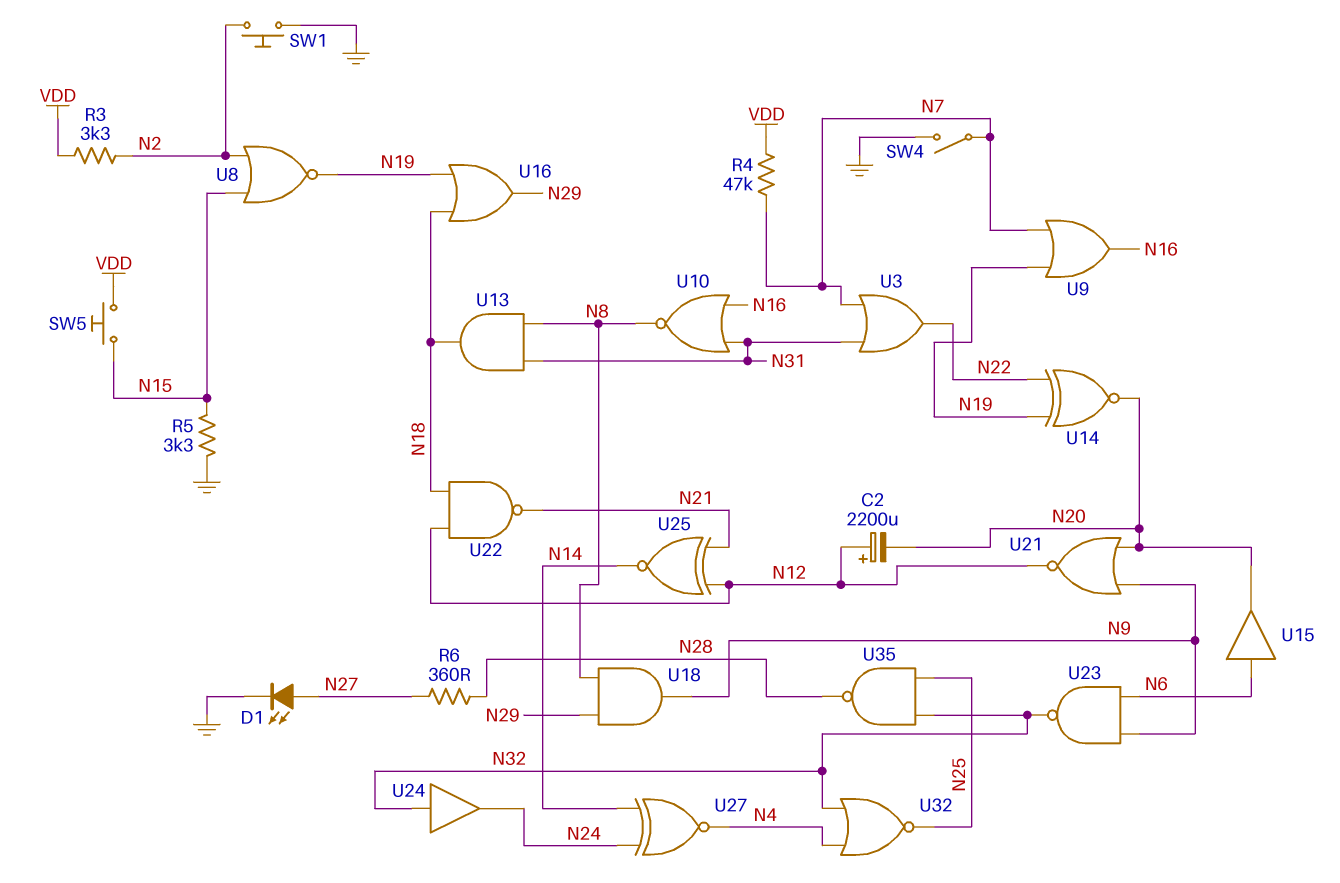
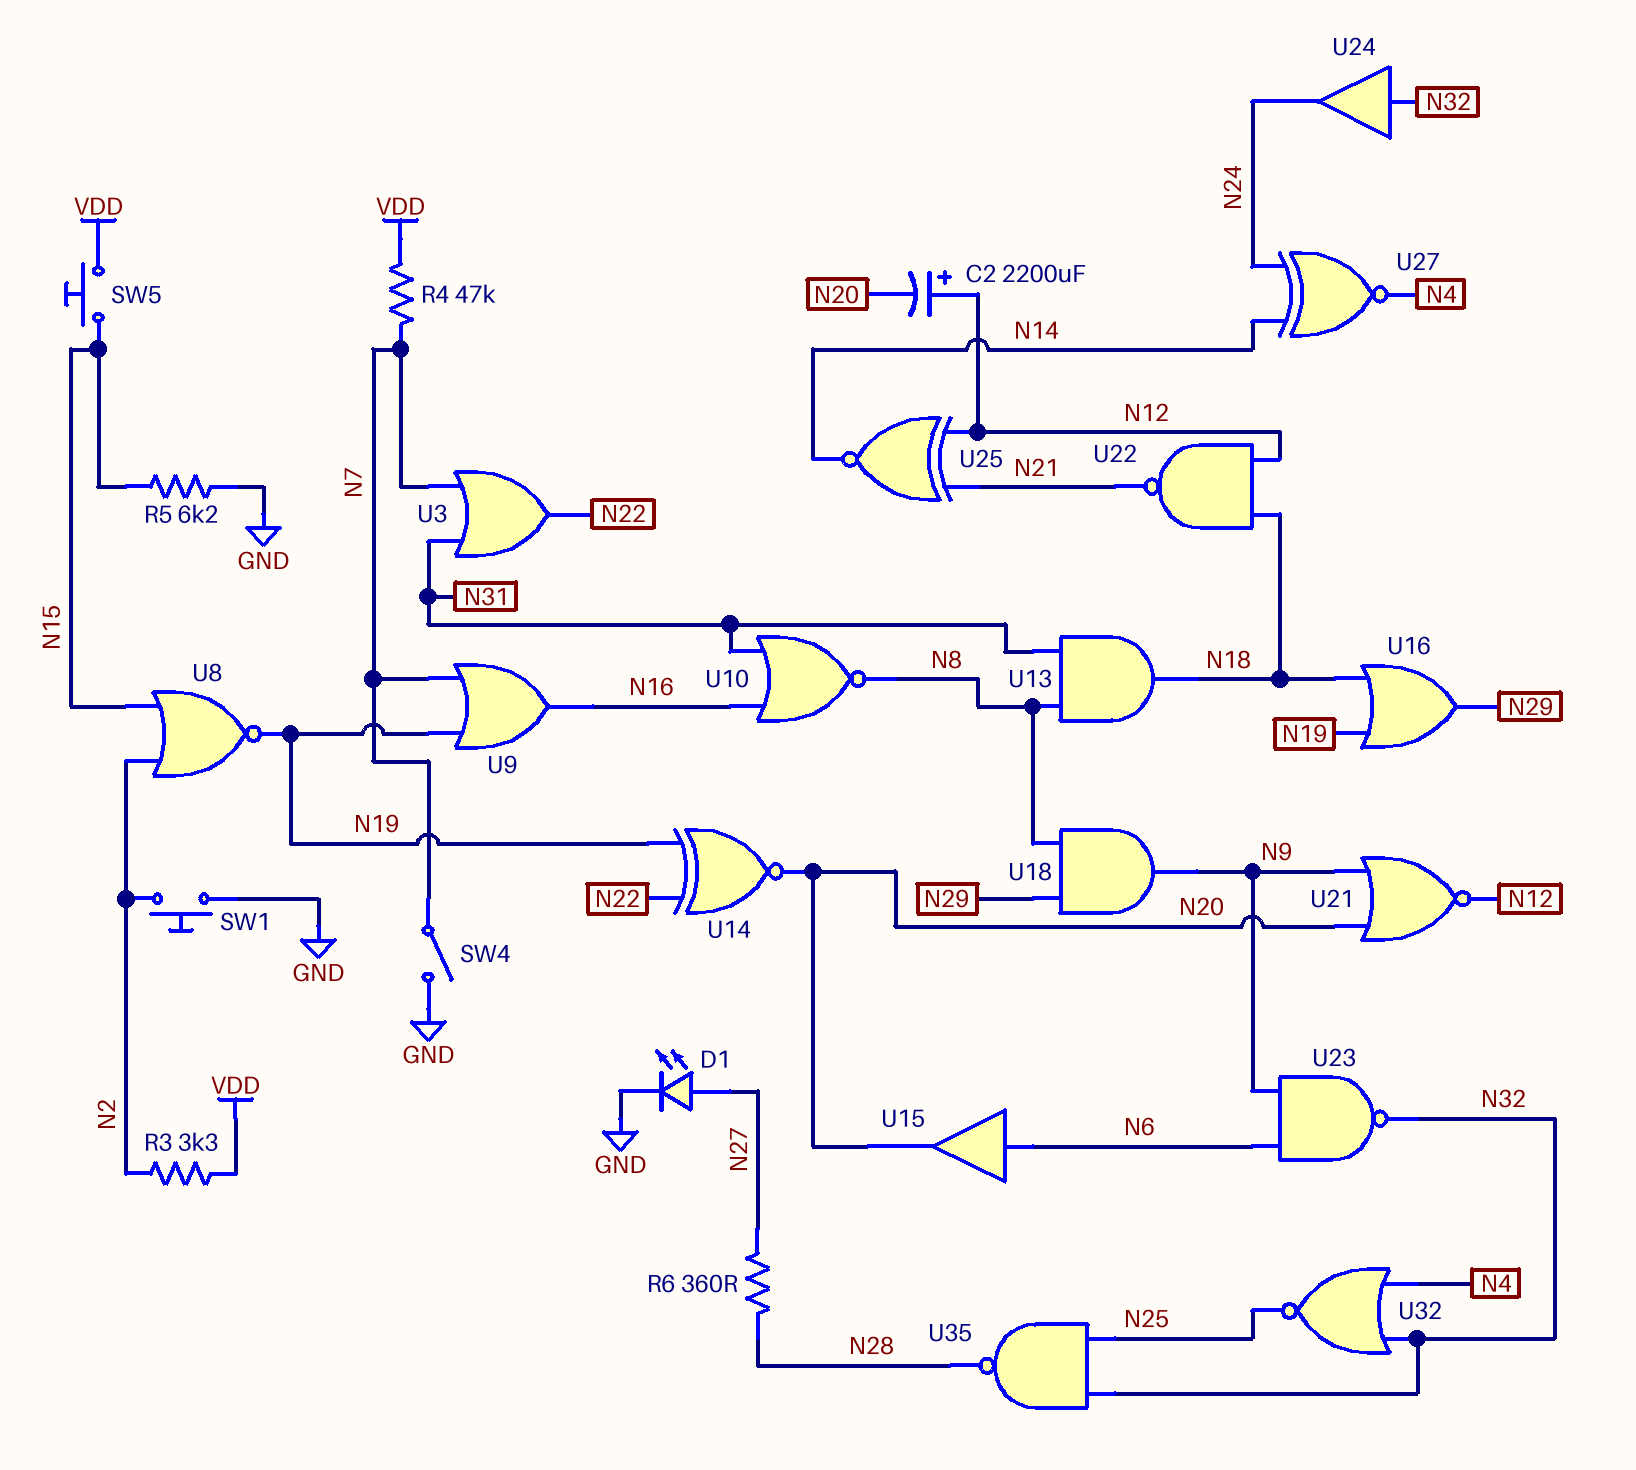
R5: 3.3k (GND, N15) -> 6.2k (GND, N15)

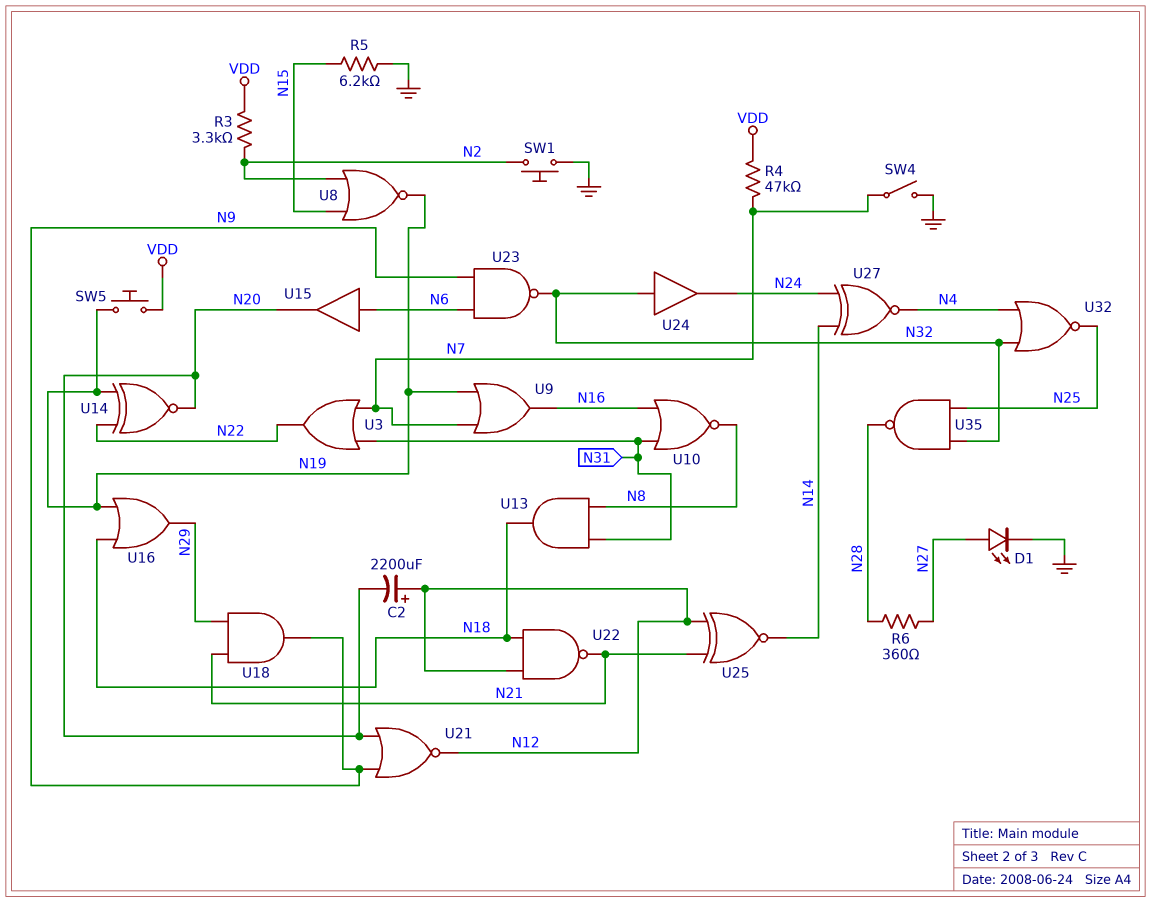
SW5: button (N15, VDD) -> button (N19, VDD)
U18: AND (in N8, in N29, out N9) -> AND (in N21, in N29, out N9)

